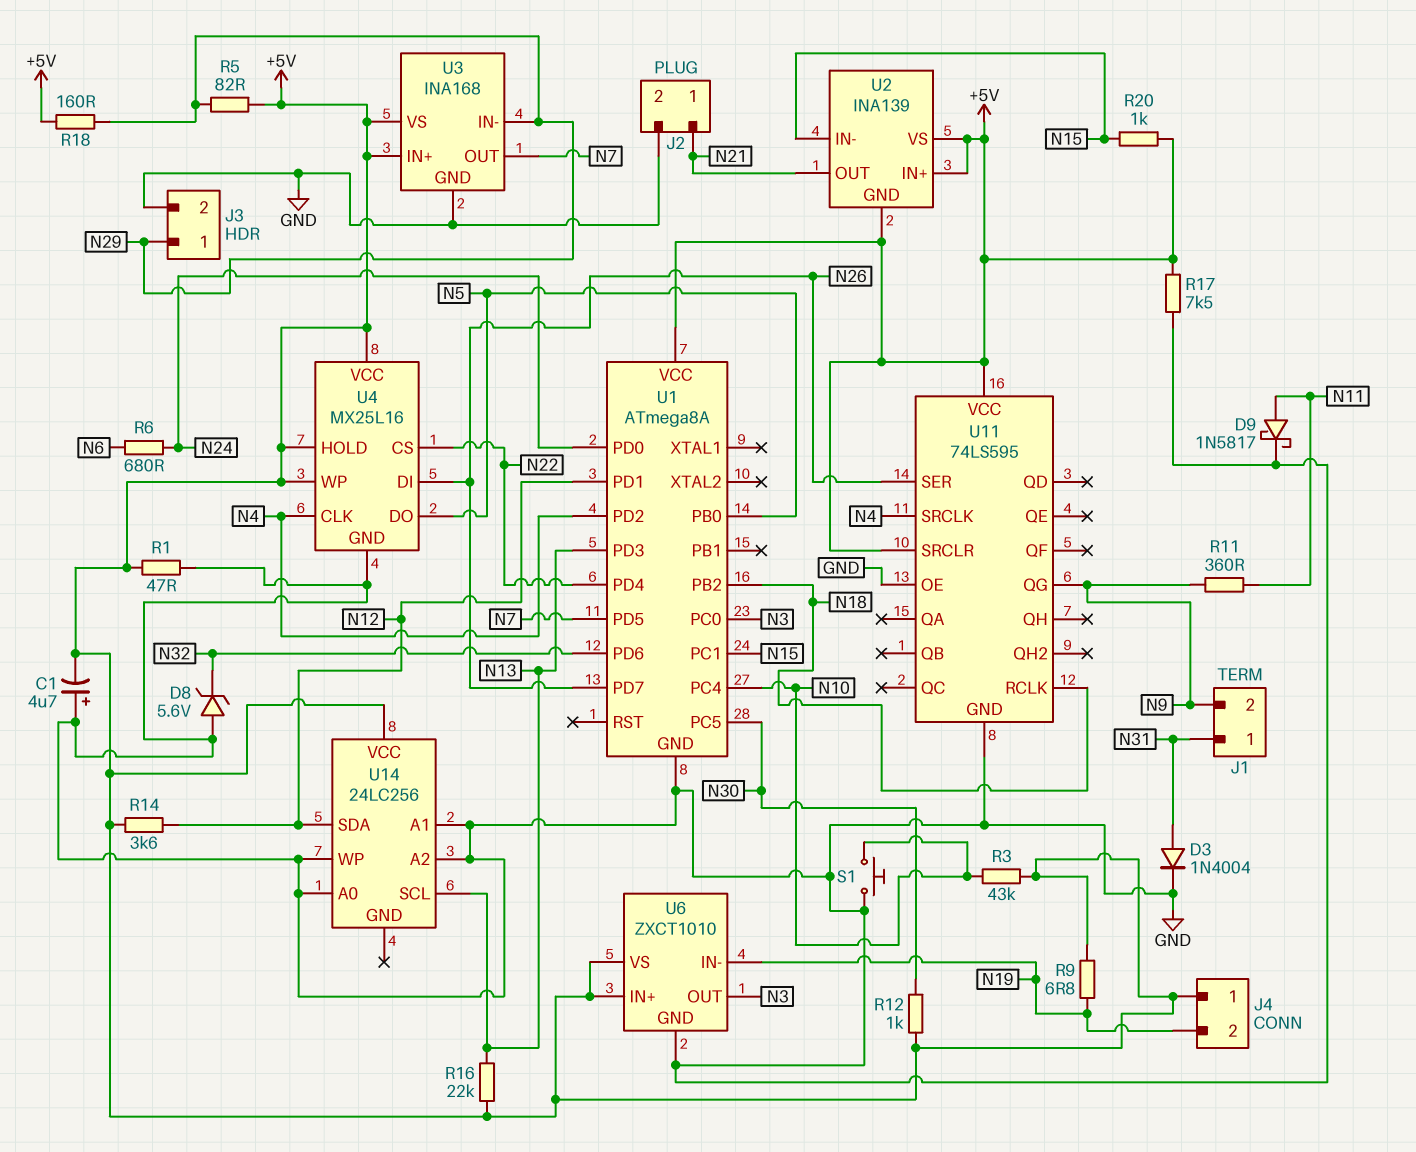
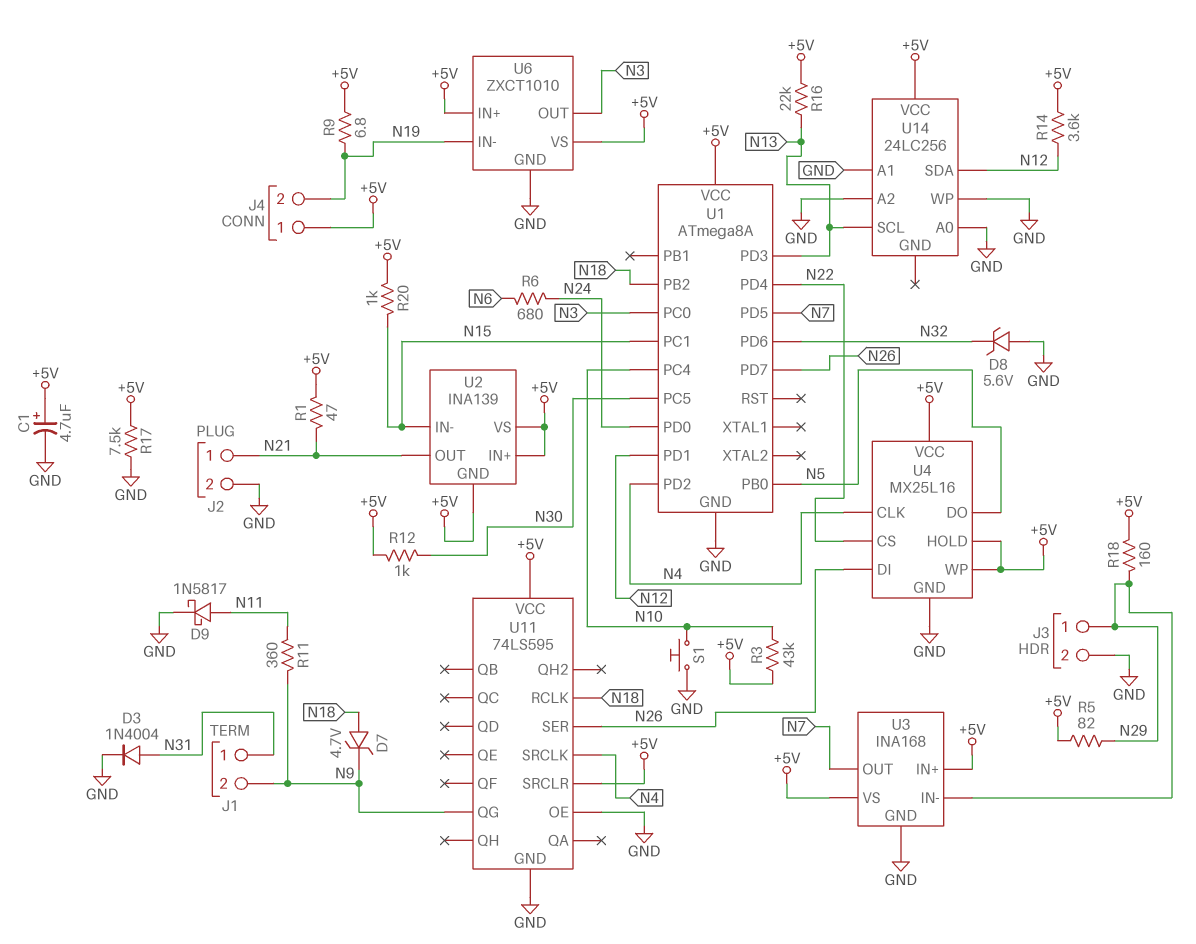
C1: 4.7uF (plus GND, minus +5V) -> 4.7uF (plus +5V, minus GND)
D7: none -> zener 4.7V (A N18, K N9)
R1: 47 (+5V, GND) -> 47 (+5V, N21)

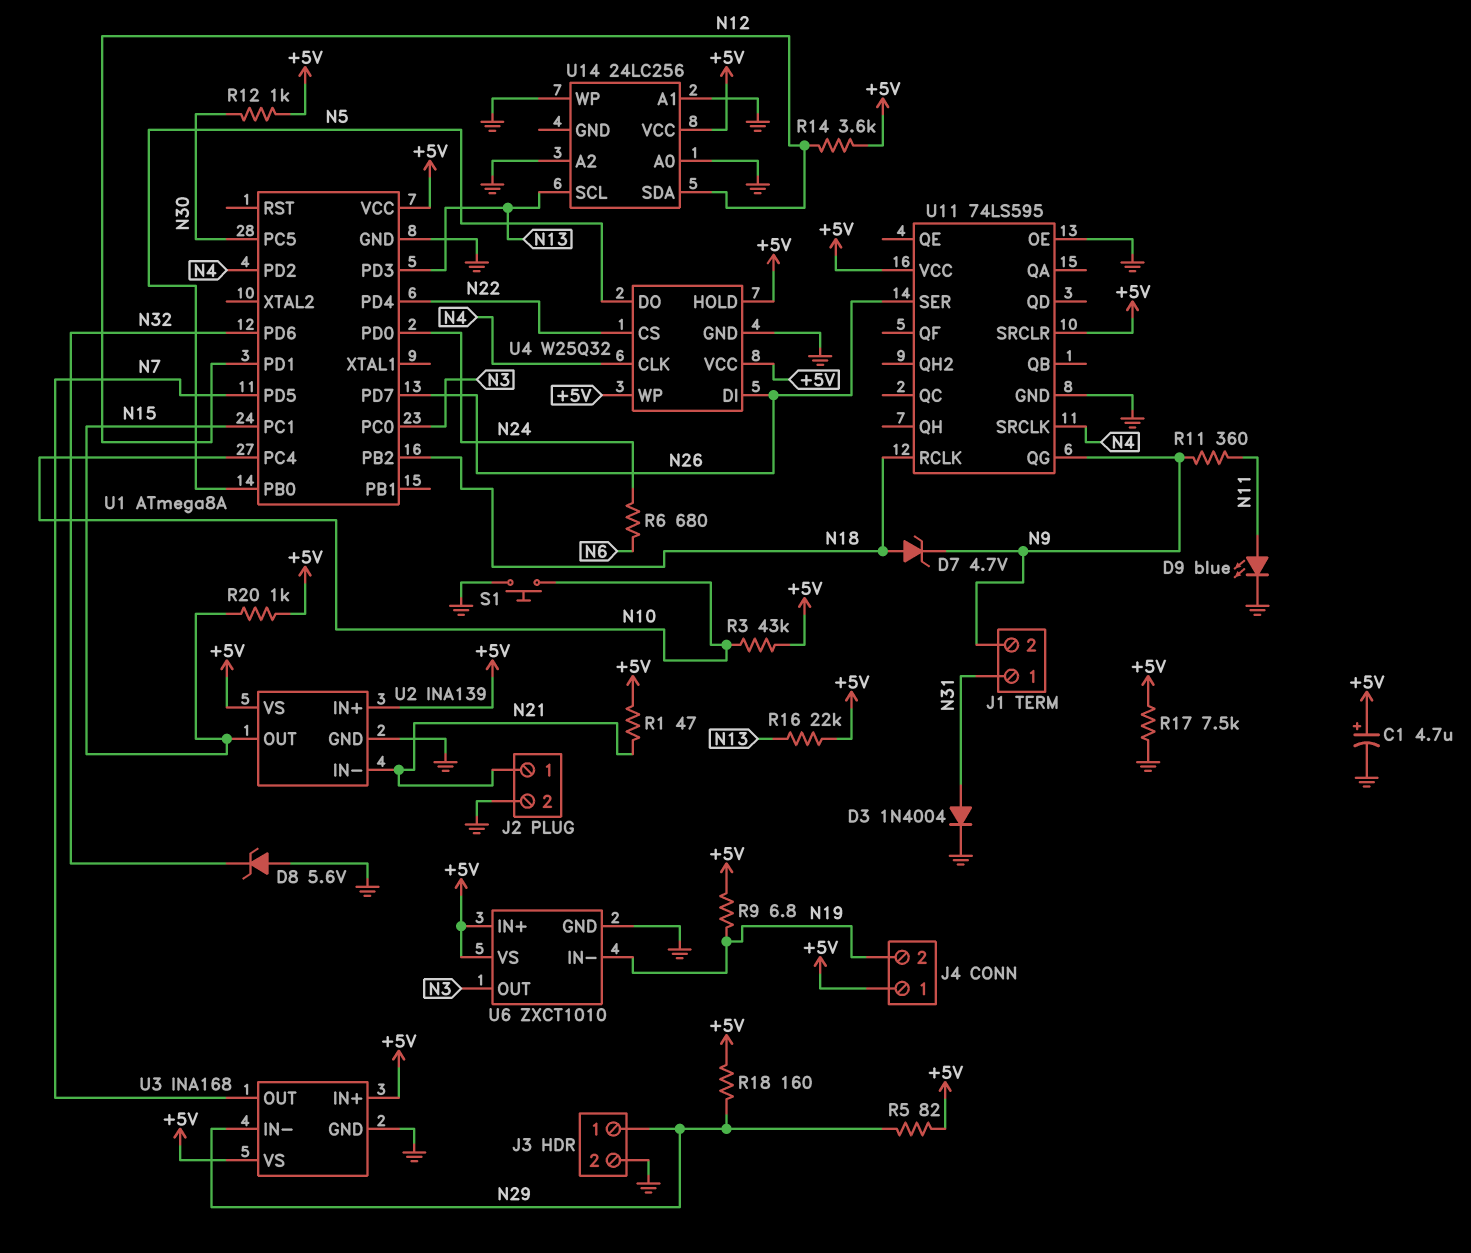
D9: schottky 1N5817 (A N11, K GND) -> LED blue (A N11, K GND)
U2 pin GND: +5V -> GND
U2 pin IN-: N15 -> N21
U2 pin OUT: N21 -> N15
U4: MX25L16 -> W25Q32

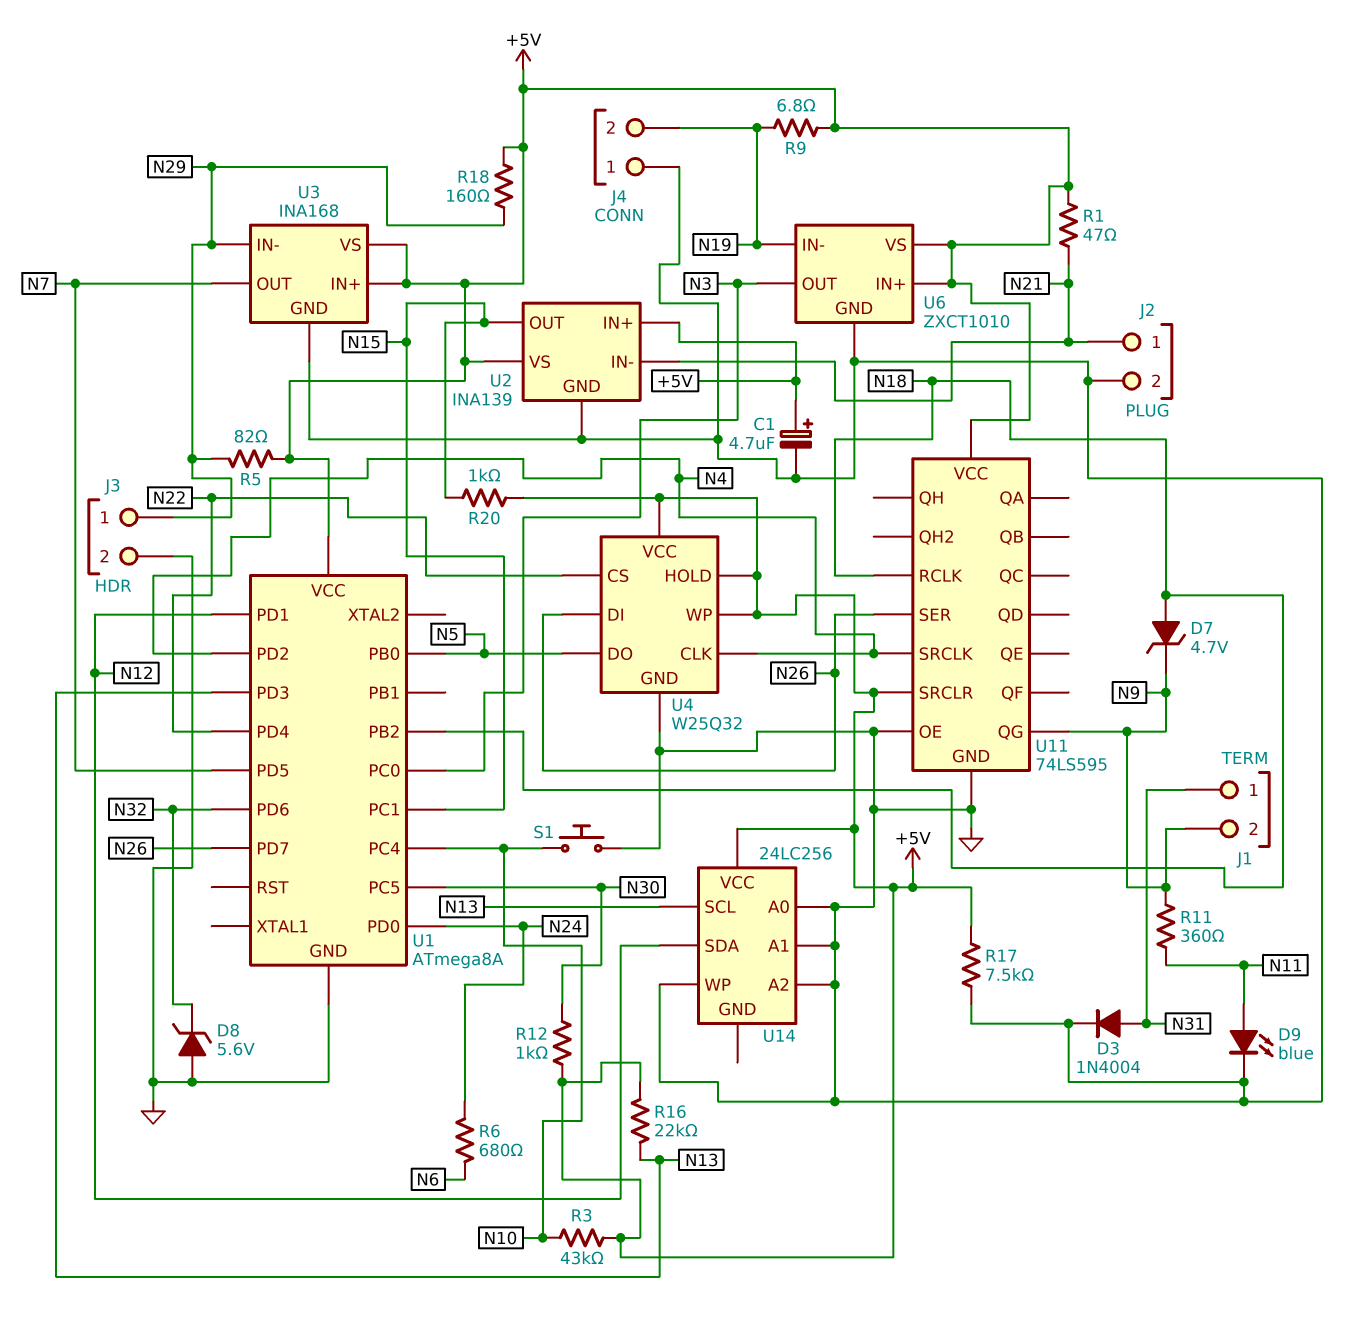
J4 pin 1: +5V -> GND
R14: 3.6k (+5V, N12) -> none

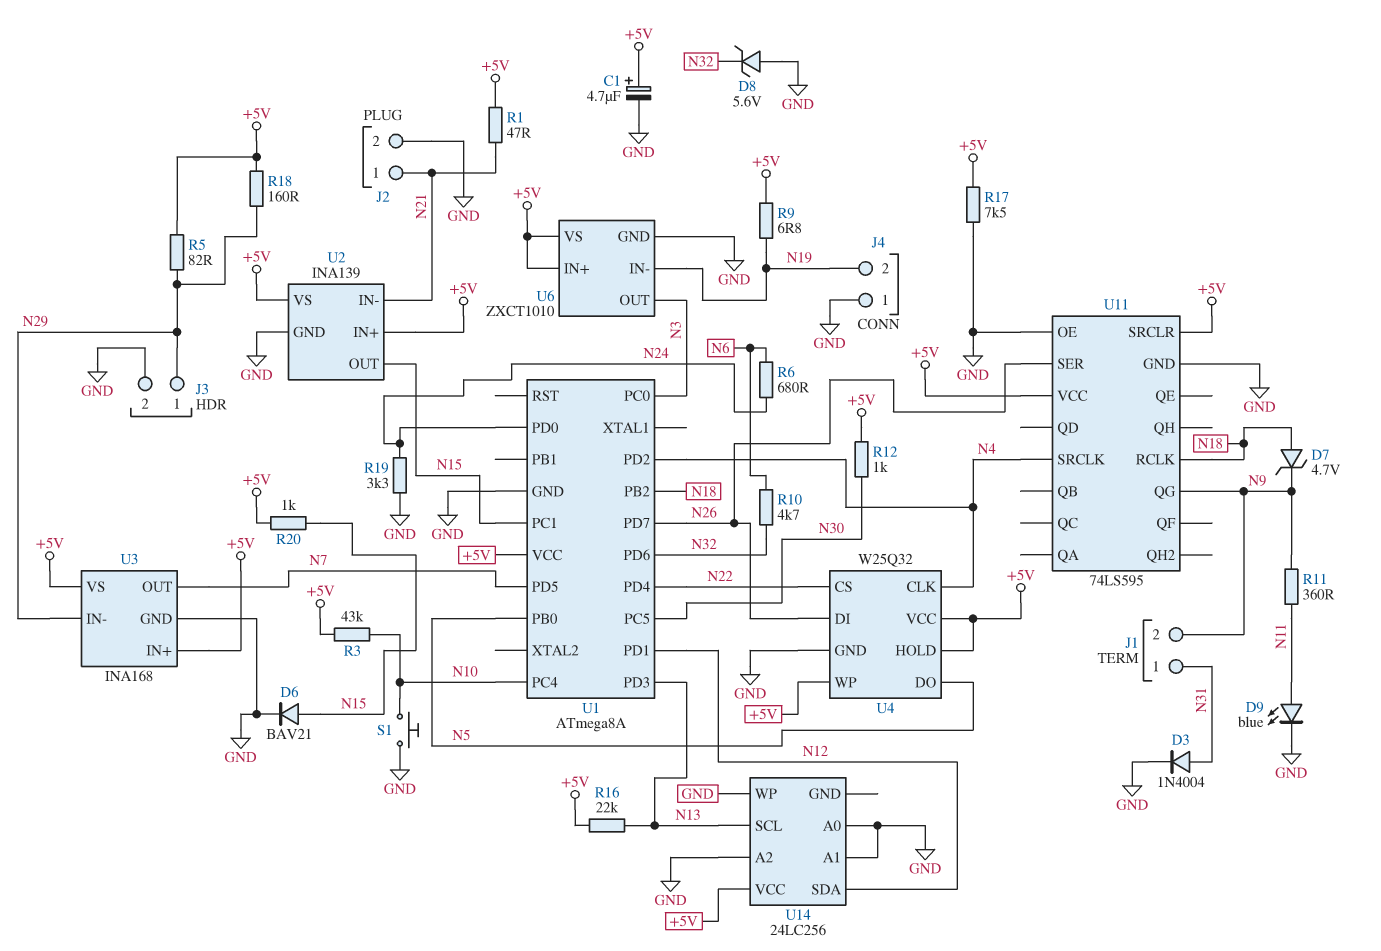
D6: none -> diode BAV21 (A N15, K GND)
R10: none -> 4.7k (N6, N32)
R19: none -> 3.3k (GND, N24)

